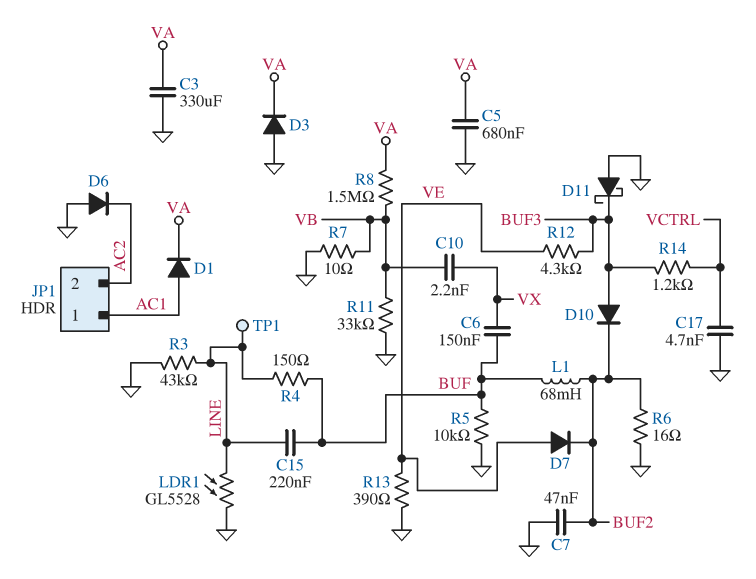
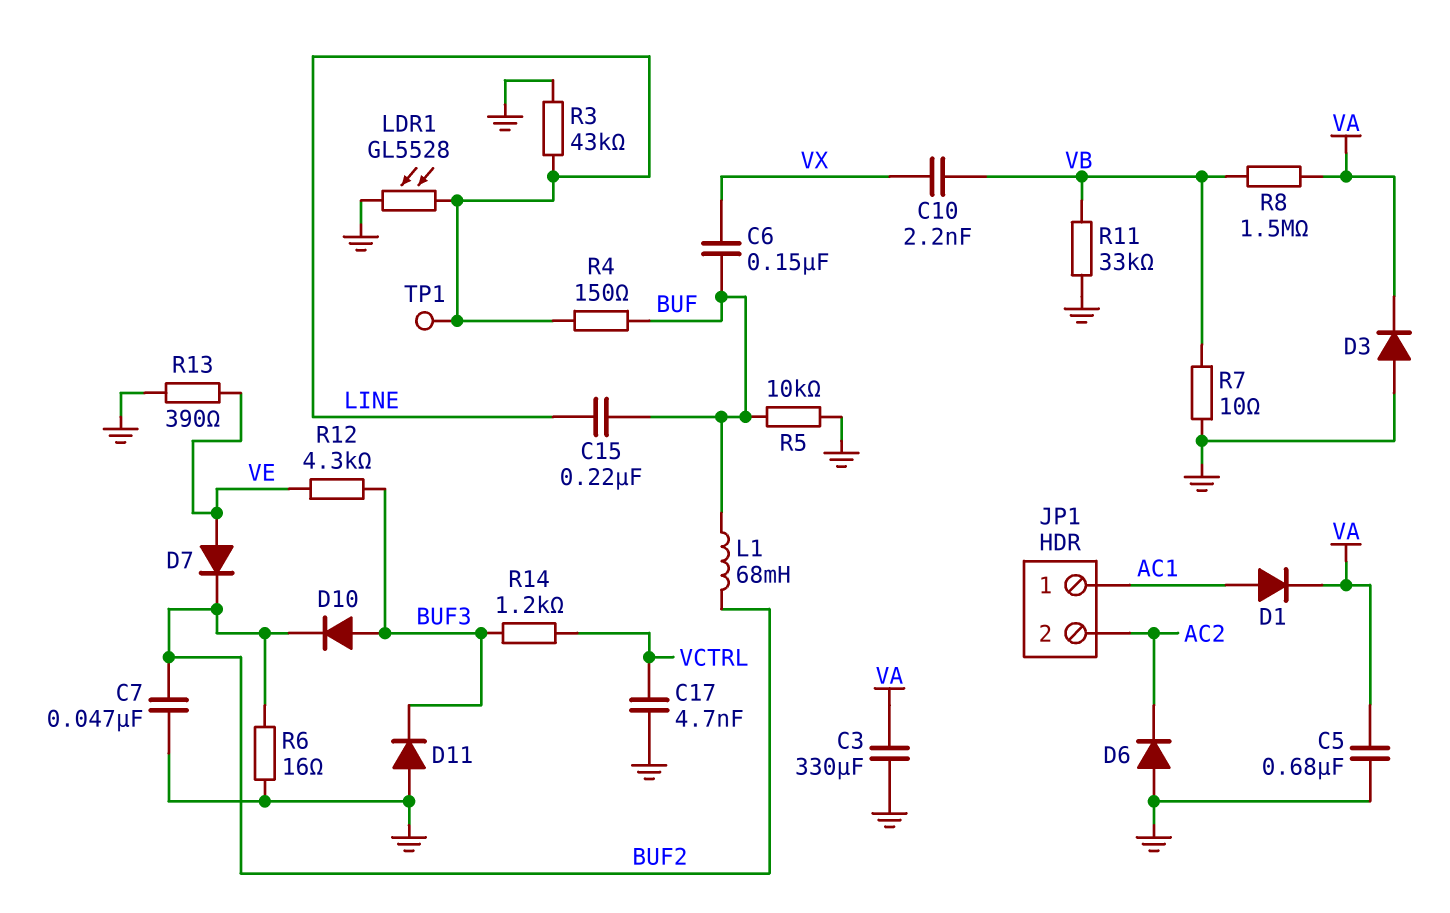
D11: schottky (A GND, K BUF3) -> diode (A GND, K BUF3)

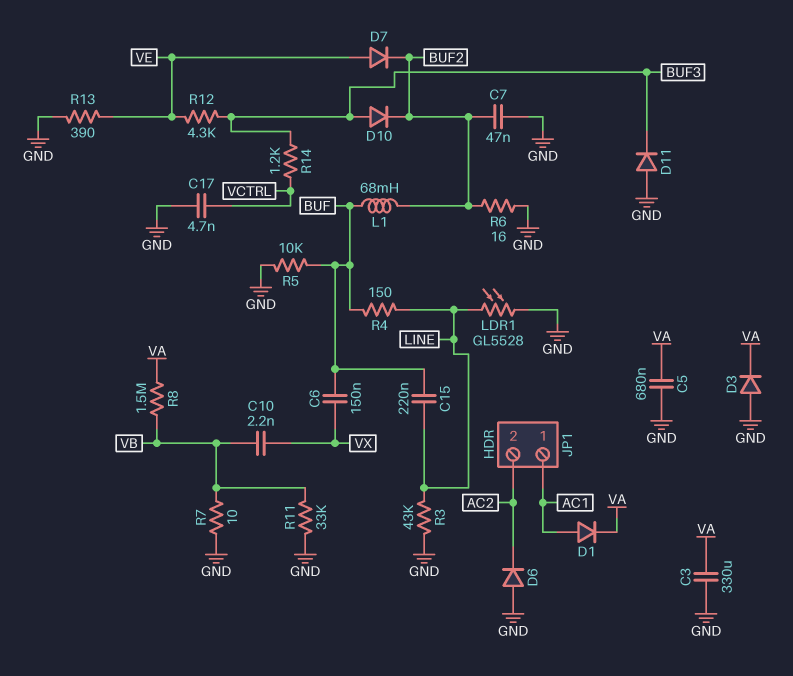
TP1: test point (LINE) -> none

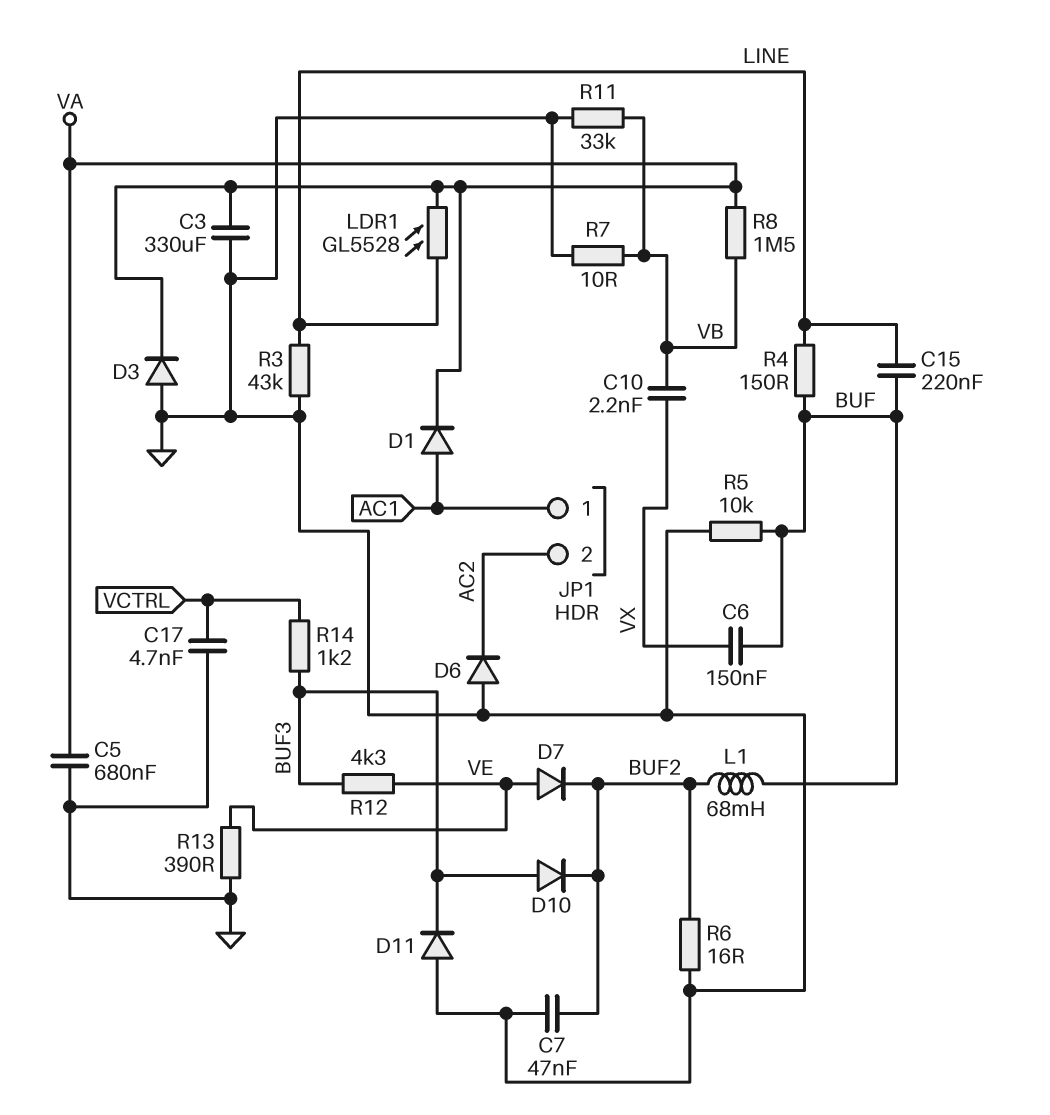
LDR1: GL5528 (GND, LINE) -> GL5528 (LINE, VA)

